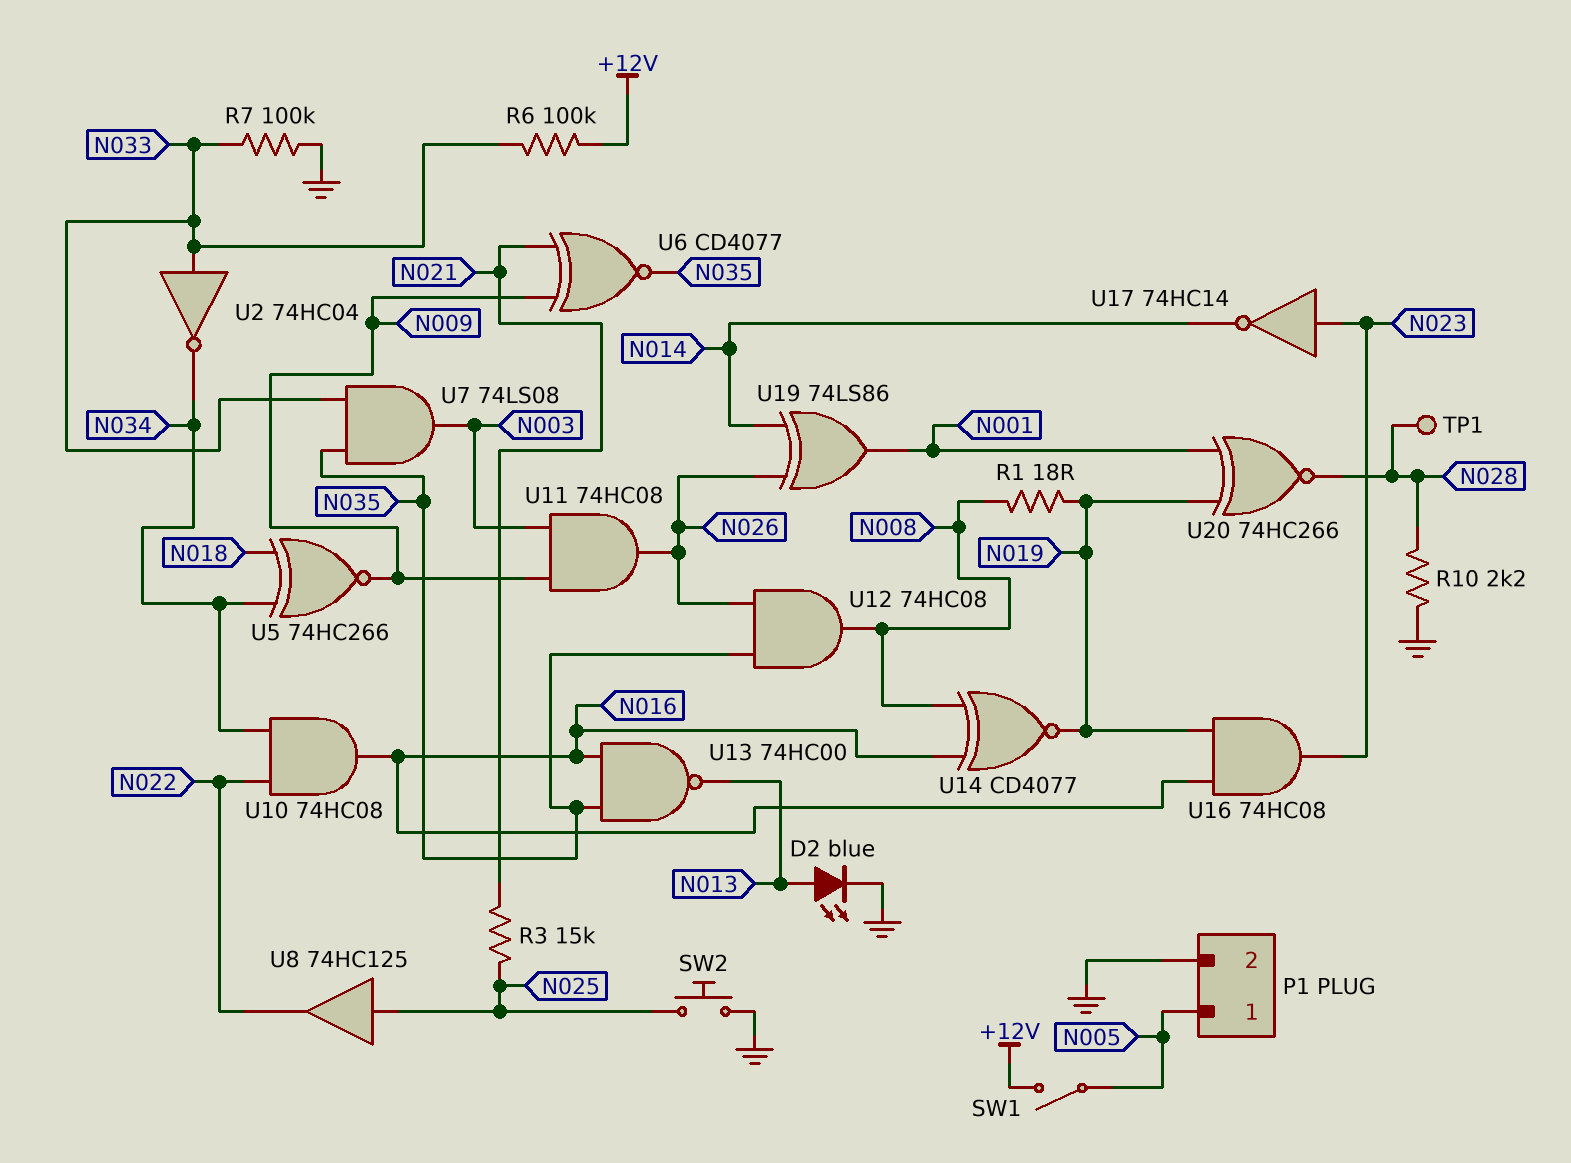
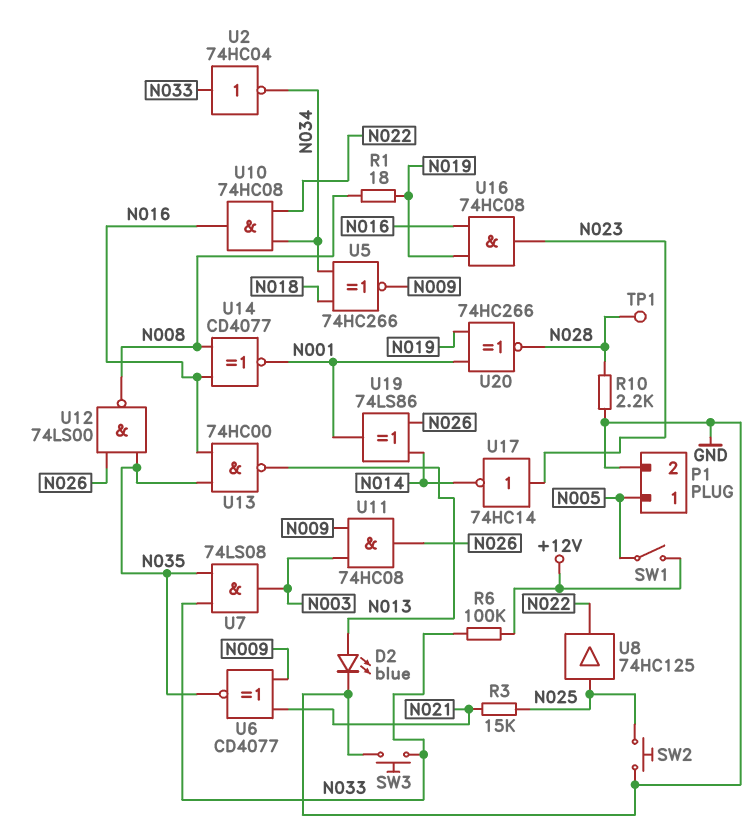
R7: 100k (GND, N033) -> none
SW3: none -> button (GND, N033)
U12: AND 74HC08 (in N026, in N035, out N008) -> NAND 74LS00 (in N026, in N035, out N008)
U14: XNOR CD4077 (in N008, in N016, out N019) -> XNOR CD4077 (in N008, in N016, out N001)

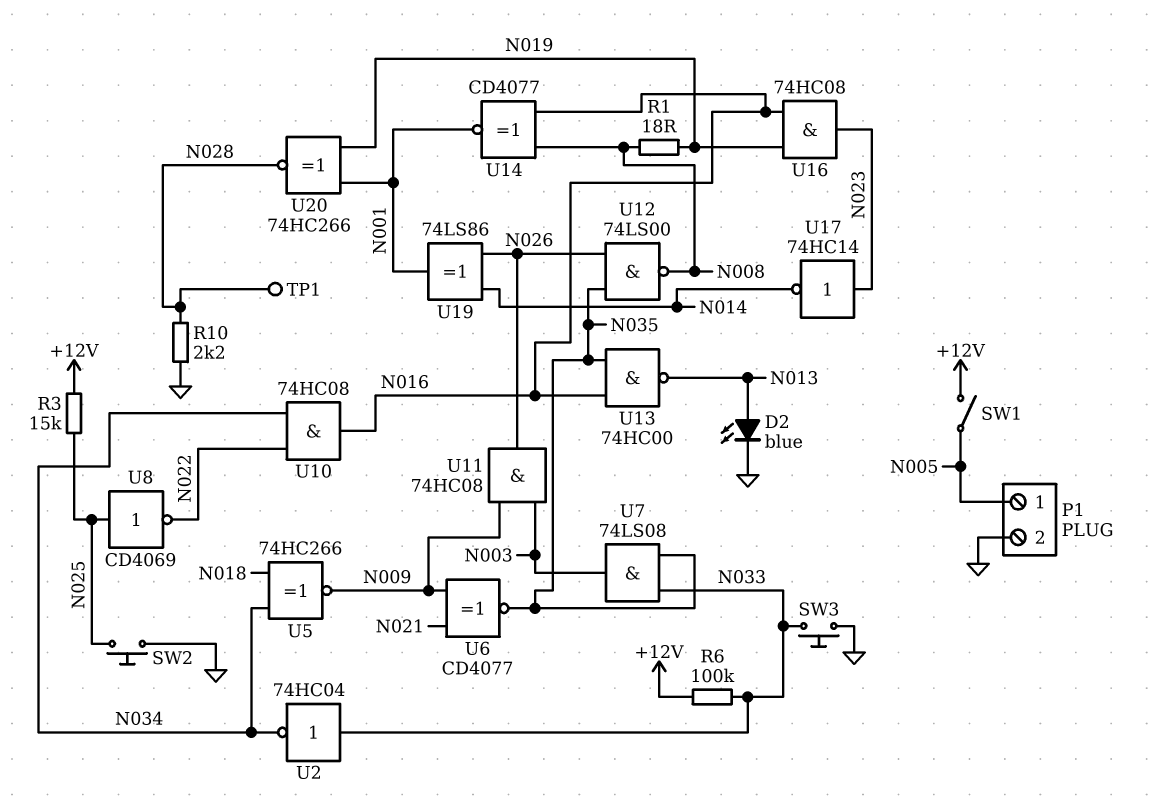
R3: 15k (N021, N025) -> 15k (+12V, N025)
U8: buffer 74HC125 (in N025, out N022) -> NOT CD4069 (in N025, out N022)

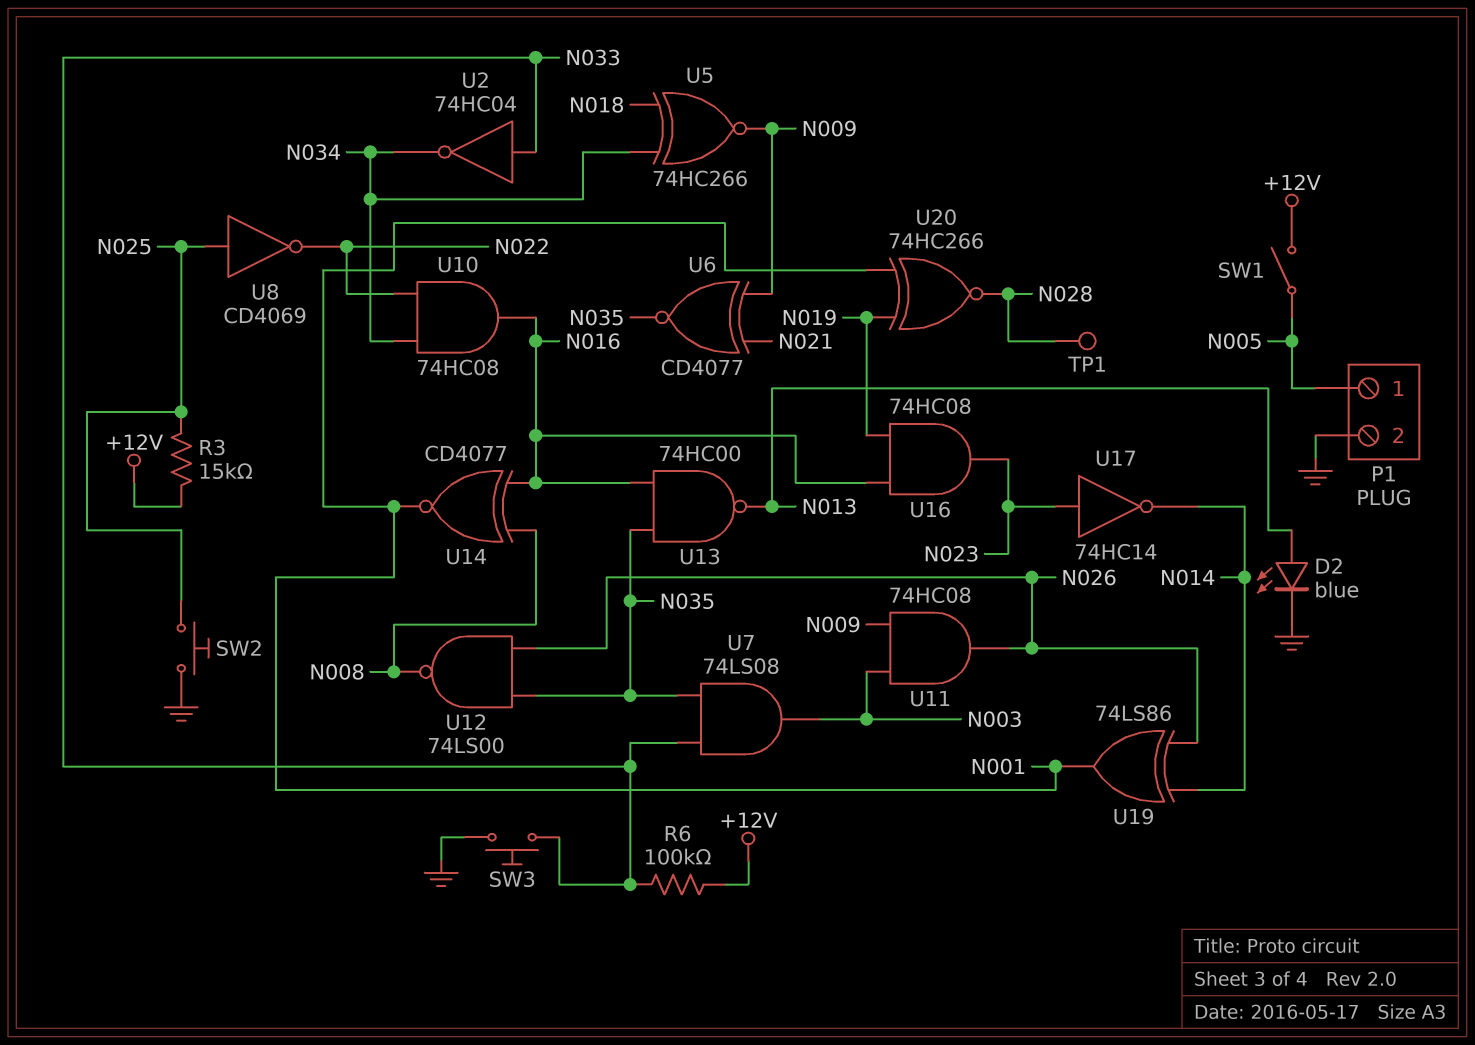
R1: 18 (N008, N019) -> none
R10: 2.2k (GND, N028) -> none

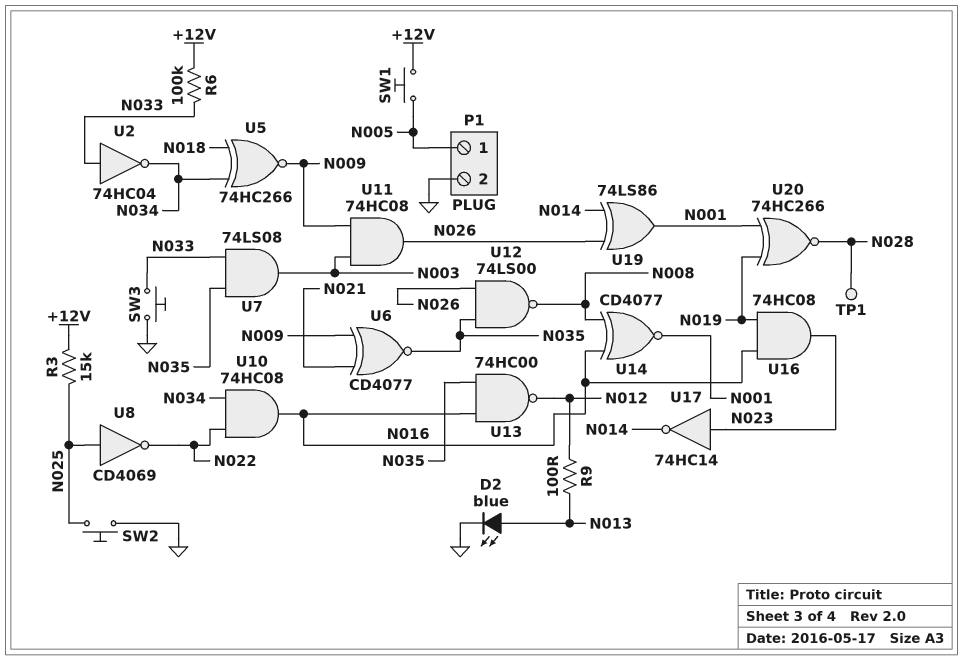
R9: none -> 100 (N012, N013)
SW1: switch (+12V, N005) -> button (+12V, N005)
U13: NAND 74HC00 (in N016, in N035, out N013) -> NAND 74HC00 (in N016, in N035, out N012)

